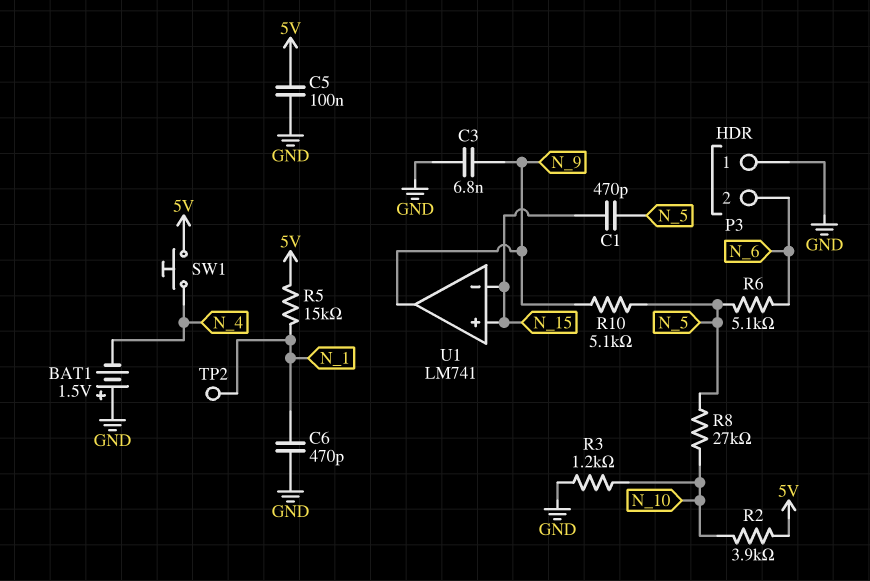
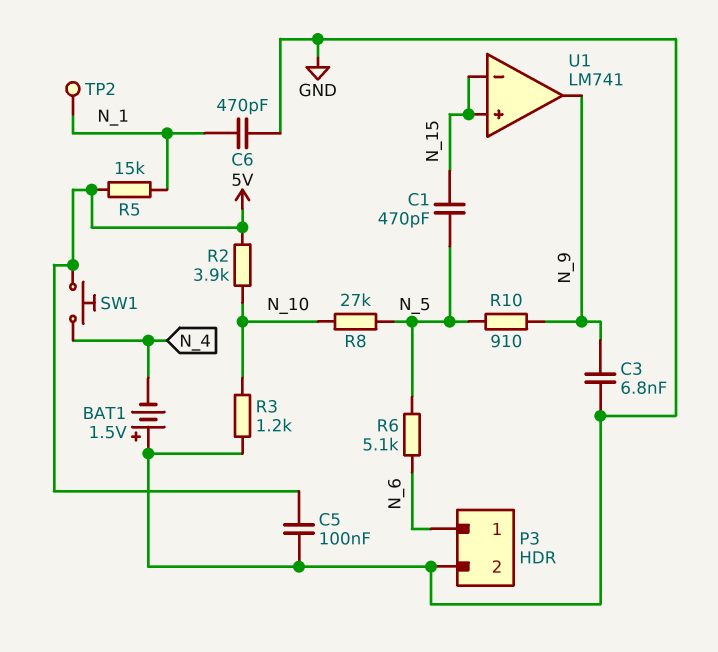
P3 pin 1: GND -> N_6
P3 pin 2: N_6 -> GND
R10: 5.1k (N_5, N_9) -> 910 (N_5, N_9)

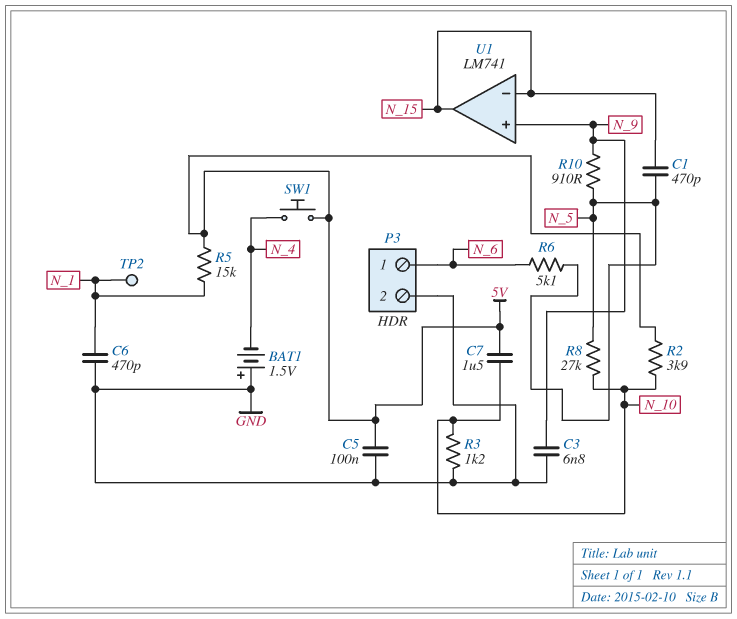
C7: none -> 1.5uF (5V, N_10)
U1 pin in+: N_15 -> N_9
U1 pin out: N_9 -> N_15

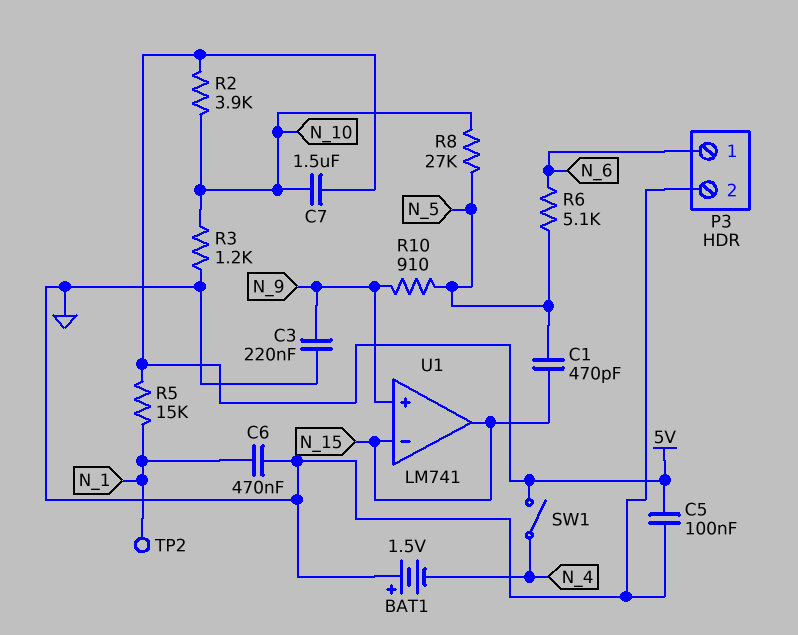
C3: 6.8nF (GND, N_9) -> 220nF (GND, N_9)
C6: 470pF (GND, N_1) -> 470nF (GND, N_1)
SW1: button (5V, N_4) -> switch (5V, N_4)

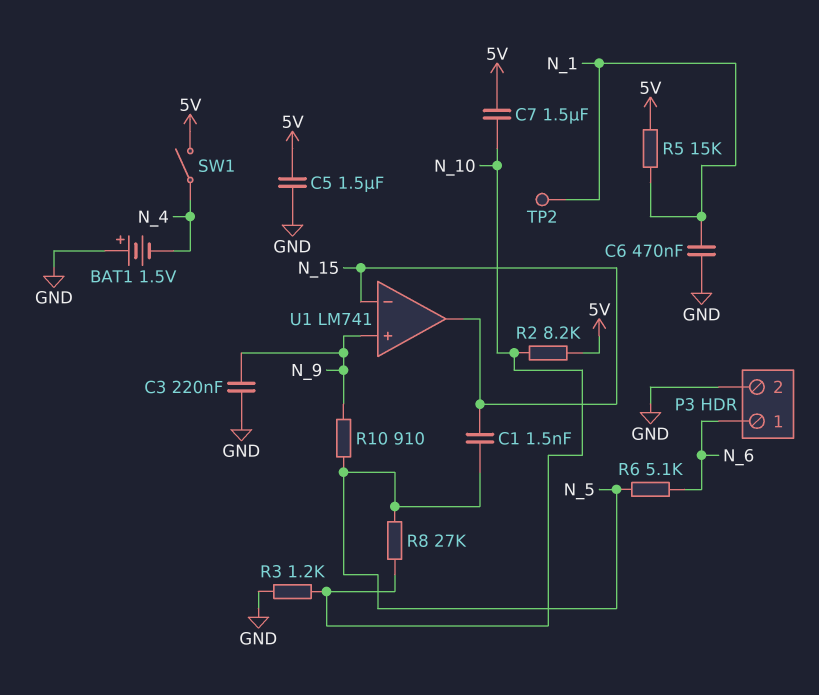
C1: 470pF (N_5, N_15) -> 1.5nF (N_5, N_15)
C5: 100nF (5V, GND) -> 1.5uF (5V, GND)
R2: 3.9k (5V, N_10) -> 8.2k (5V, N_10)

